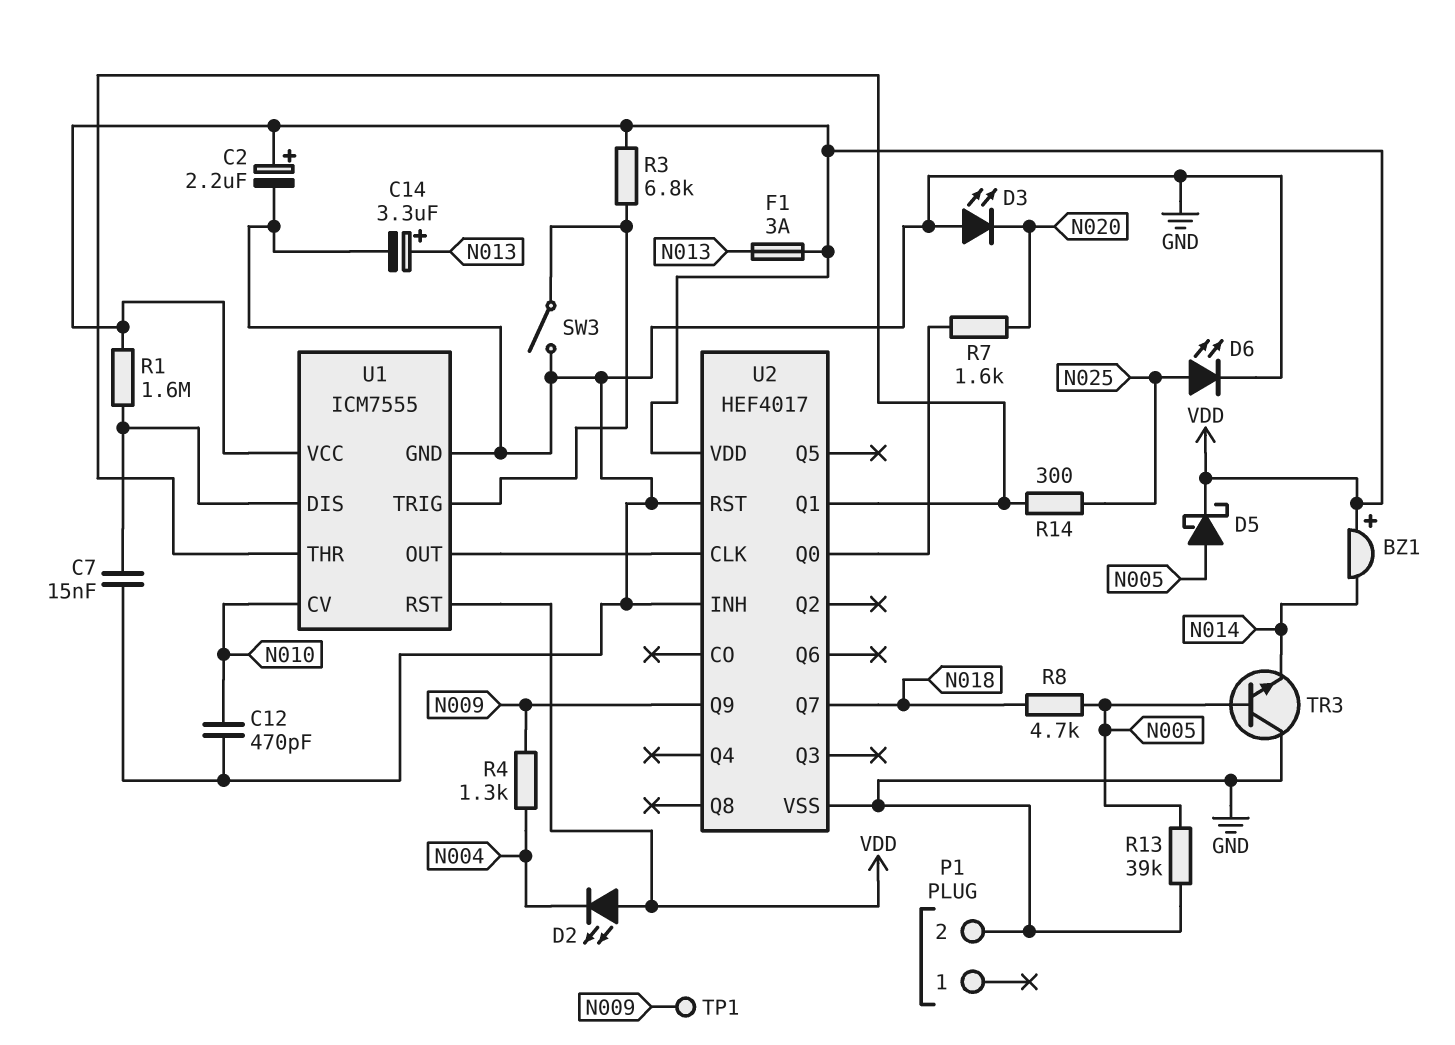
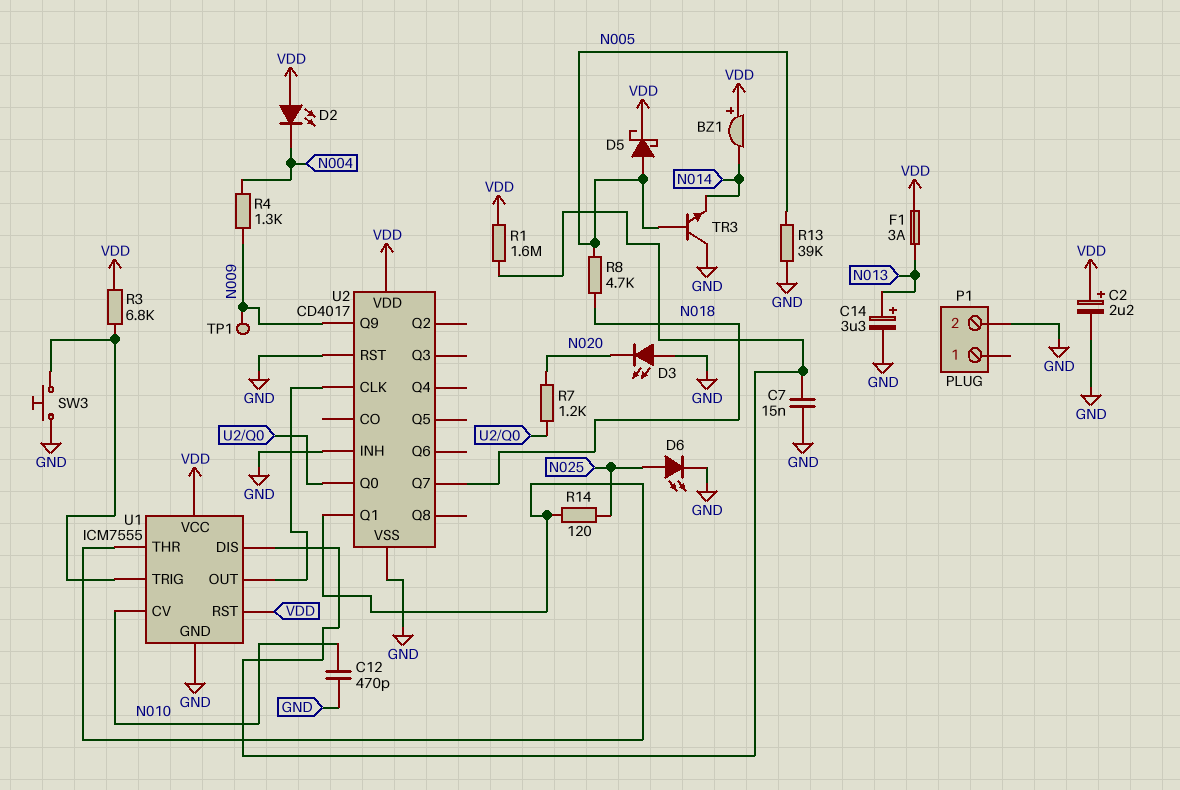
R7: 1.6k (N020, U2/Q0) -> 1.2k (N020, U2/Q0)
R14: 300 (N025, U1/THR) -> 120 (N025, U1/THR)
SW3: switch (GND, U1/TRIG) -> button (GND, U1/TRIG)
U2: HEF4017 -> CD4017

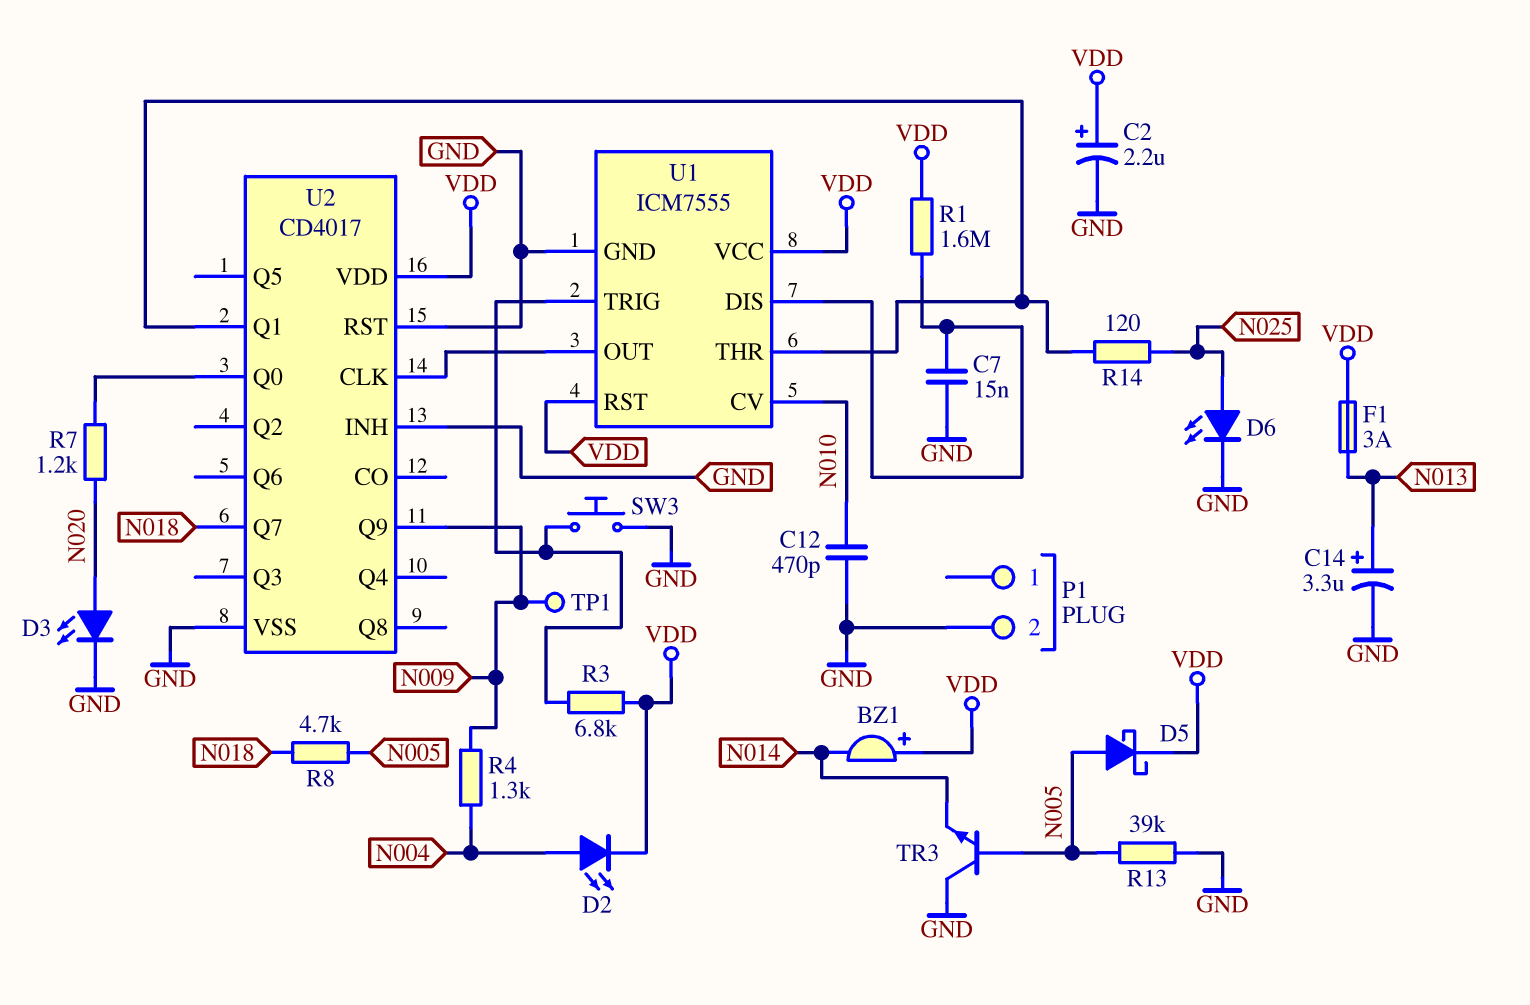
D2: LED (A VDD, K N004) -> LED (A N004, K VDD)
D3: LED (A GND, K N020) -> LED (A N020, K GND)

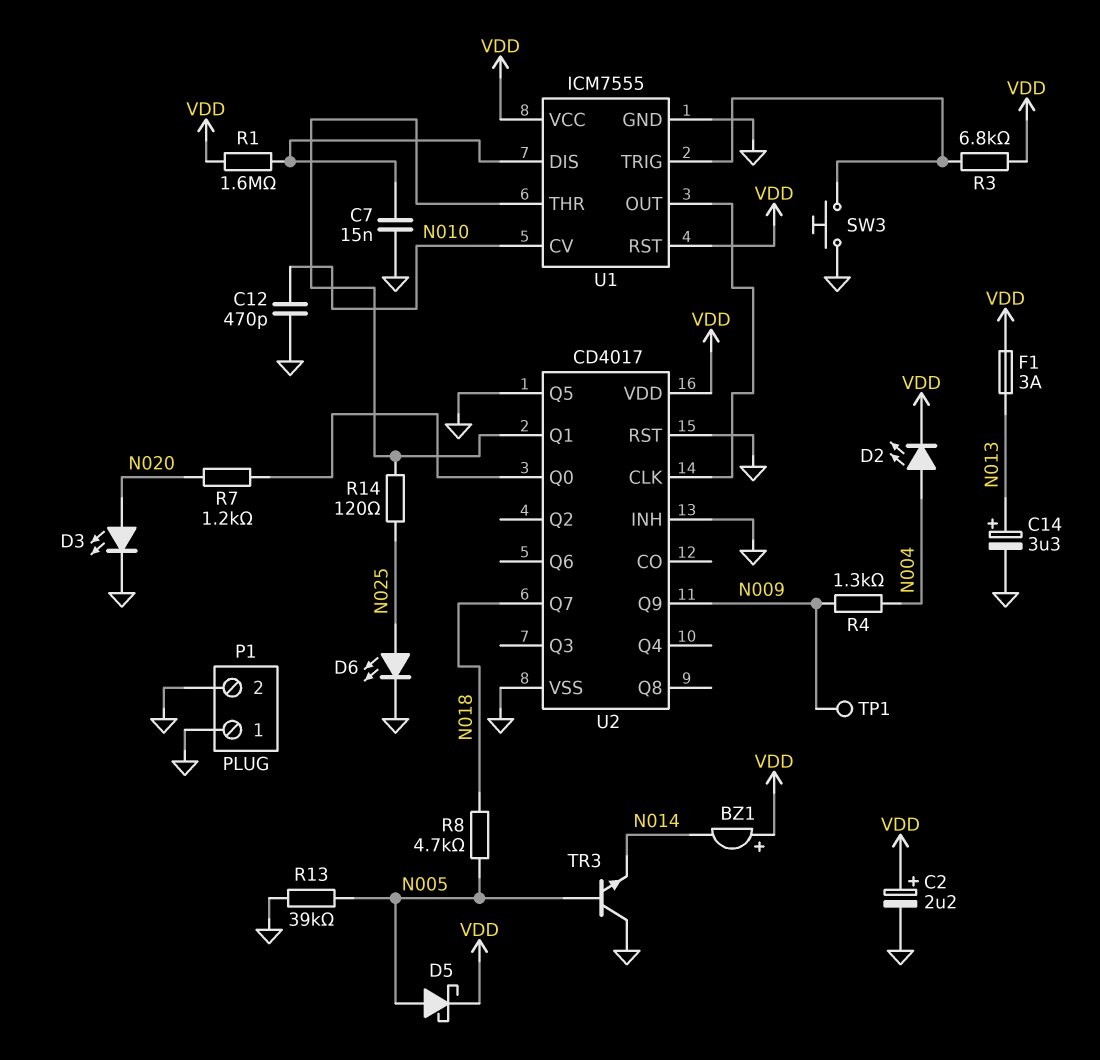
P1 pin 1: none -> GND
U2 pin Q5: none -> GND

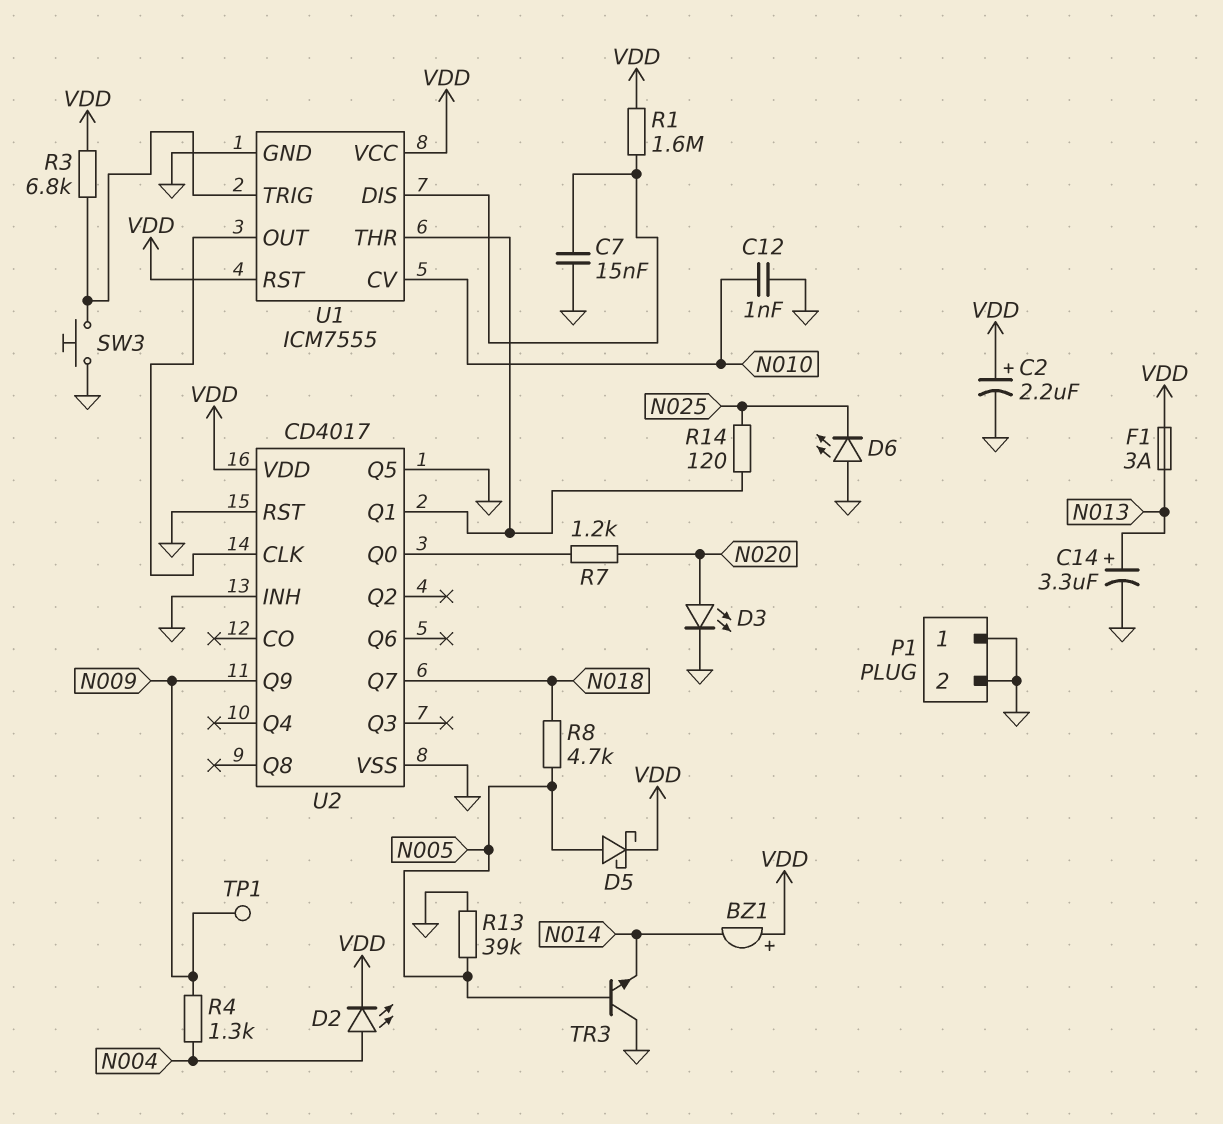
C12: 470pF (GND, N010) -> 1nF (GND, N010)
D6: LED (A N025, K GND) -> LED (A GND, K N025)

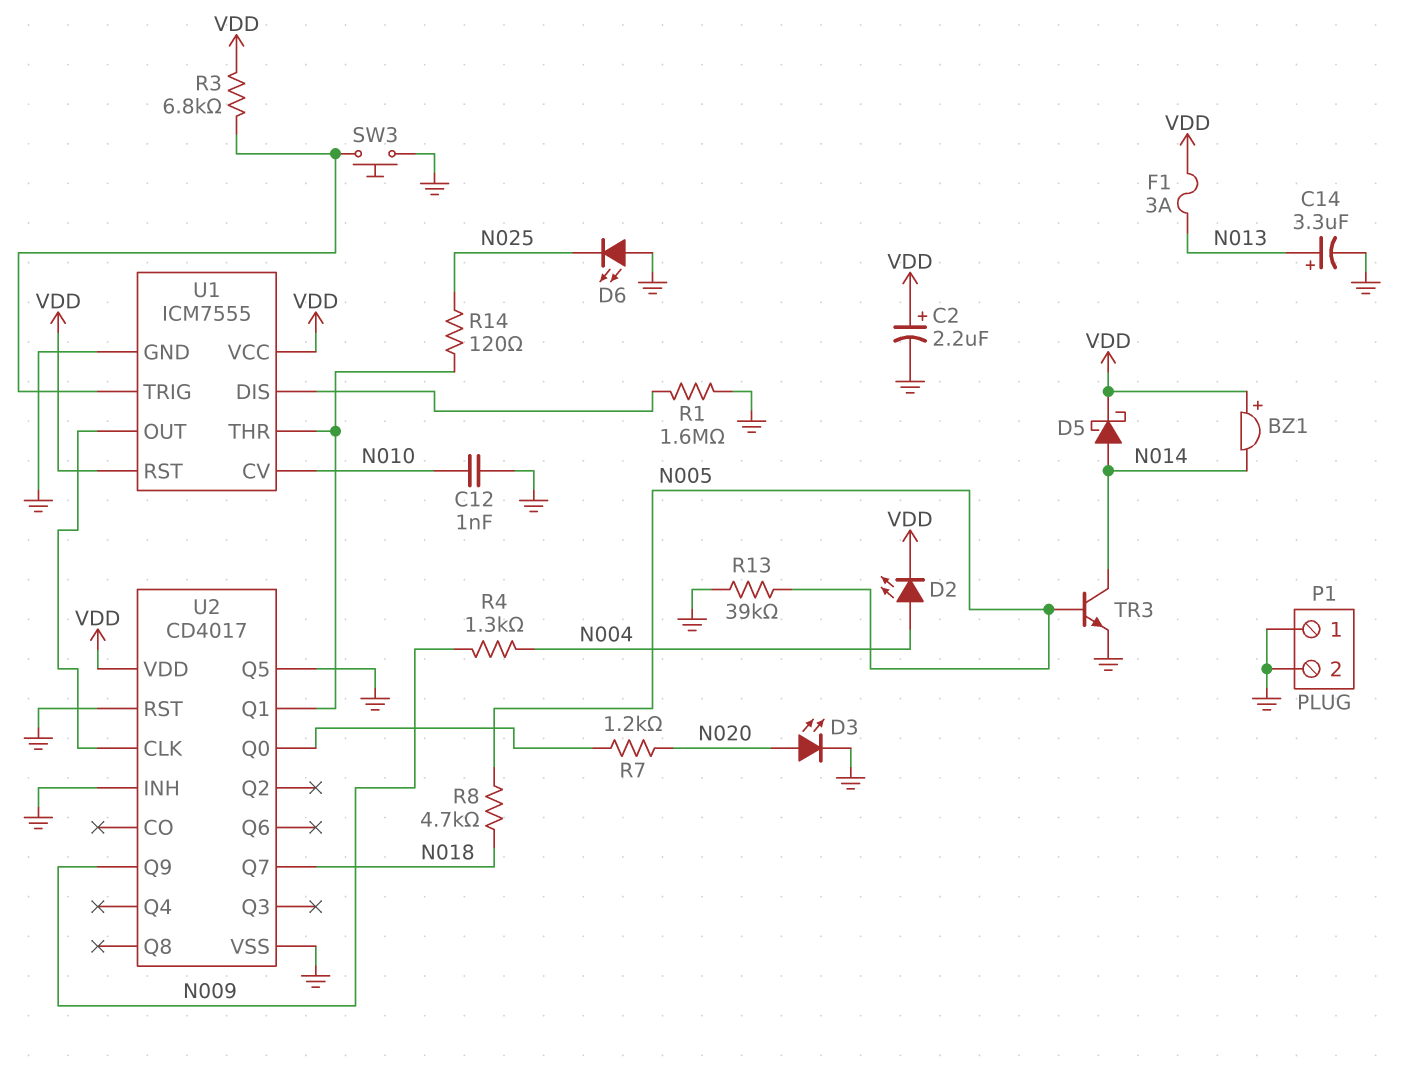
C7: 15nF (GND, U1/DIS) -> none
D5: schottky (A N005, K VDD) -> schottky (A N014, K VDD)
R1: 1.6M (U1/DIS, VDD) -> 1.6M (GND, U1/DIS)
TP1: test point (N009) -> none
TR3: NPN (B N005, C GND, E N014) -> NPN (B N005, C N014, E GND)

